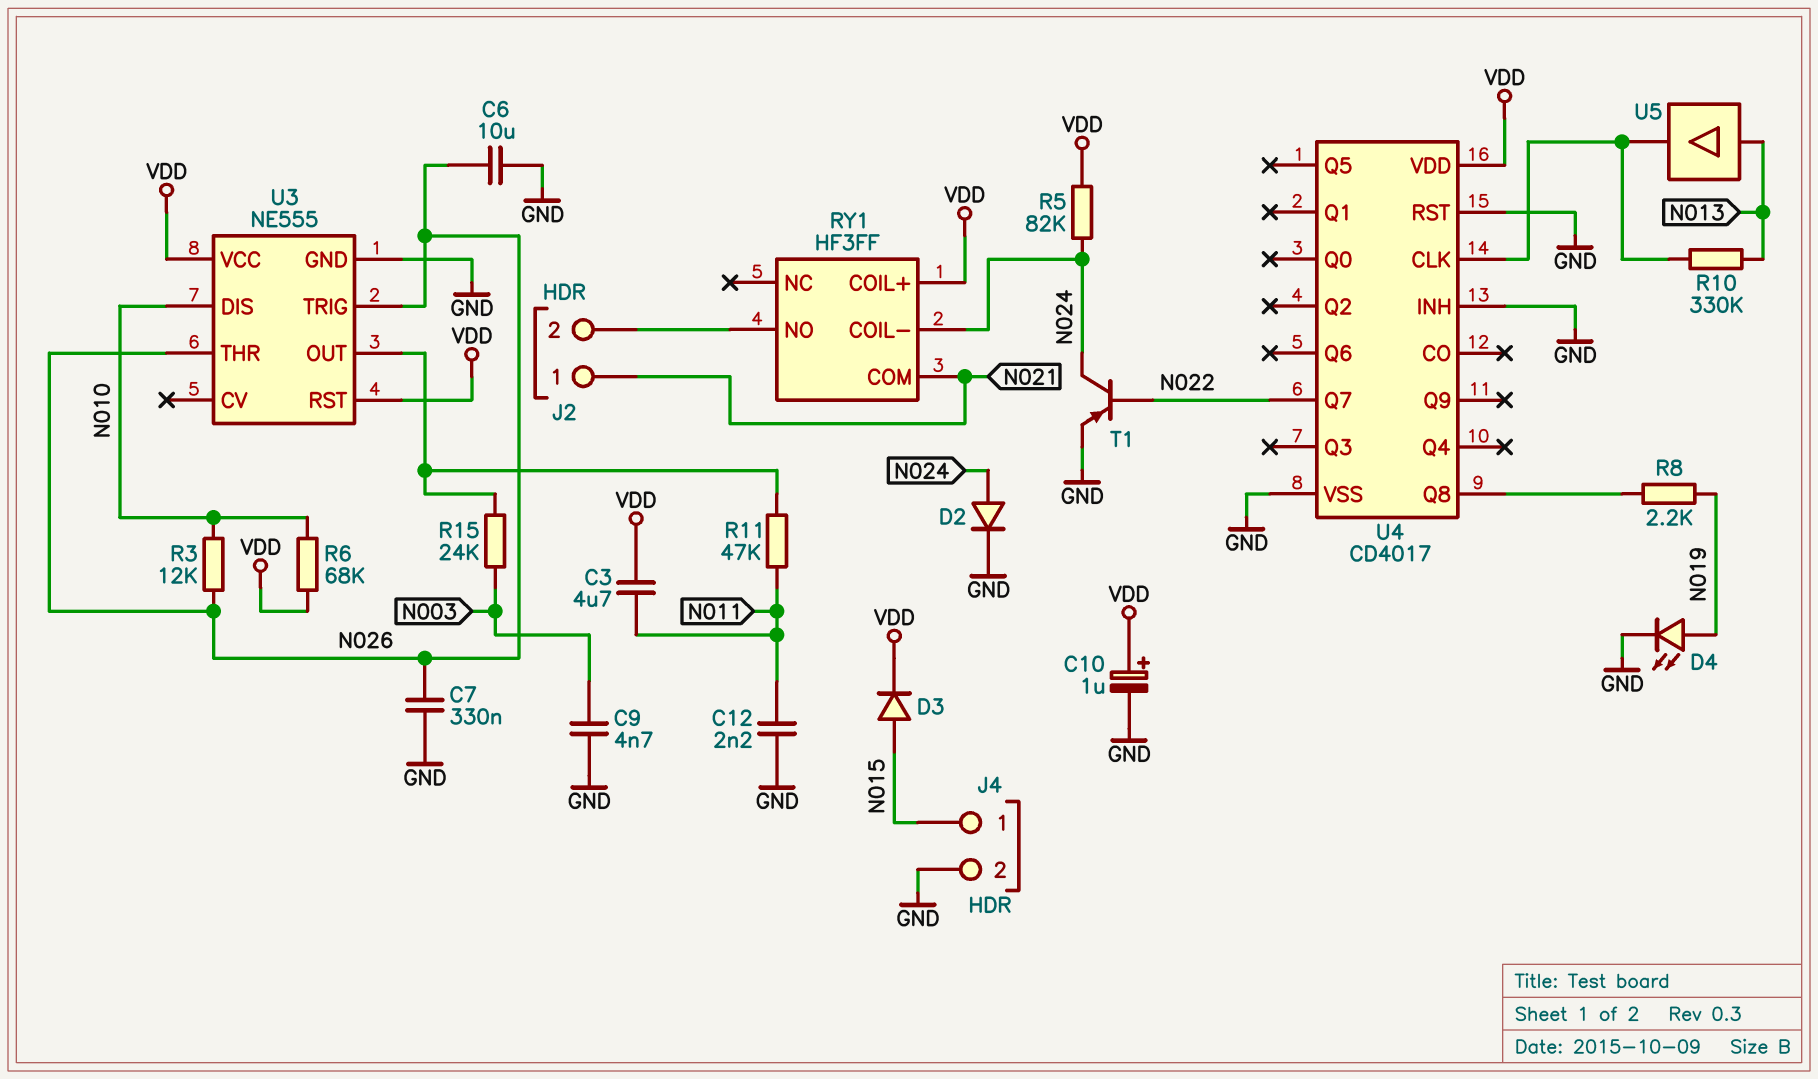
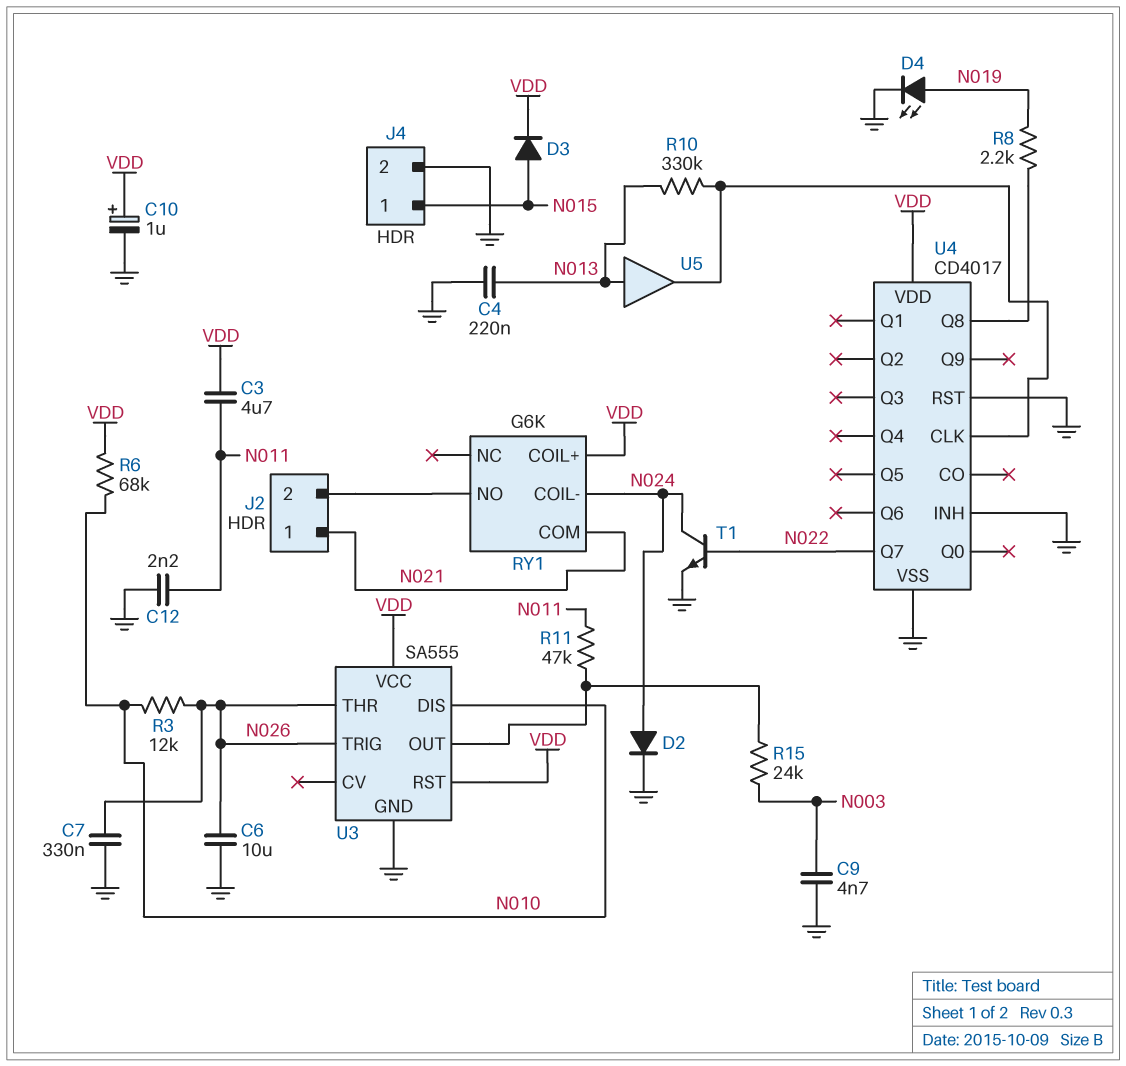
C4: none -> 220nF (GND, N013)
R5: 82k (N024, VDD) -> none
RY1: HF3FF -> G6K
T1: PNP (B N022, C N024, E GND) -> NPN (B N022, C N024, E GND)
U3: NE555 -> SA555

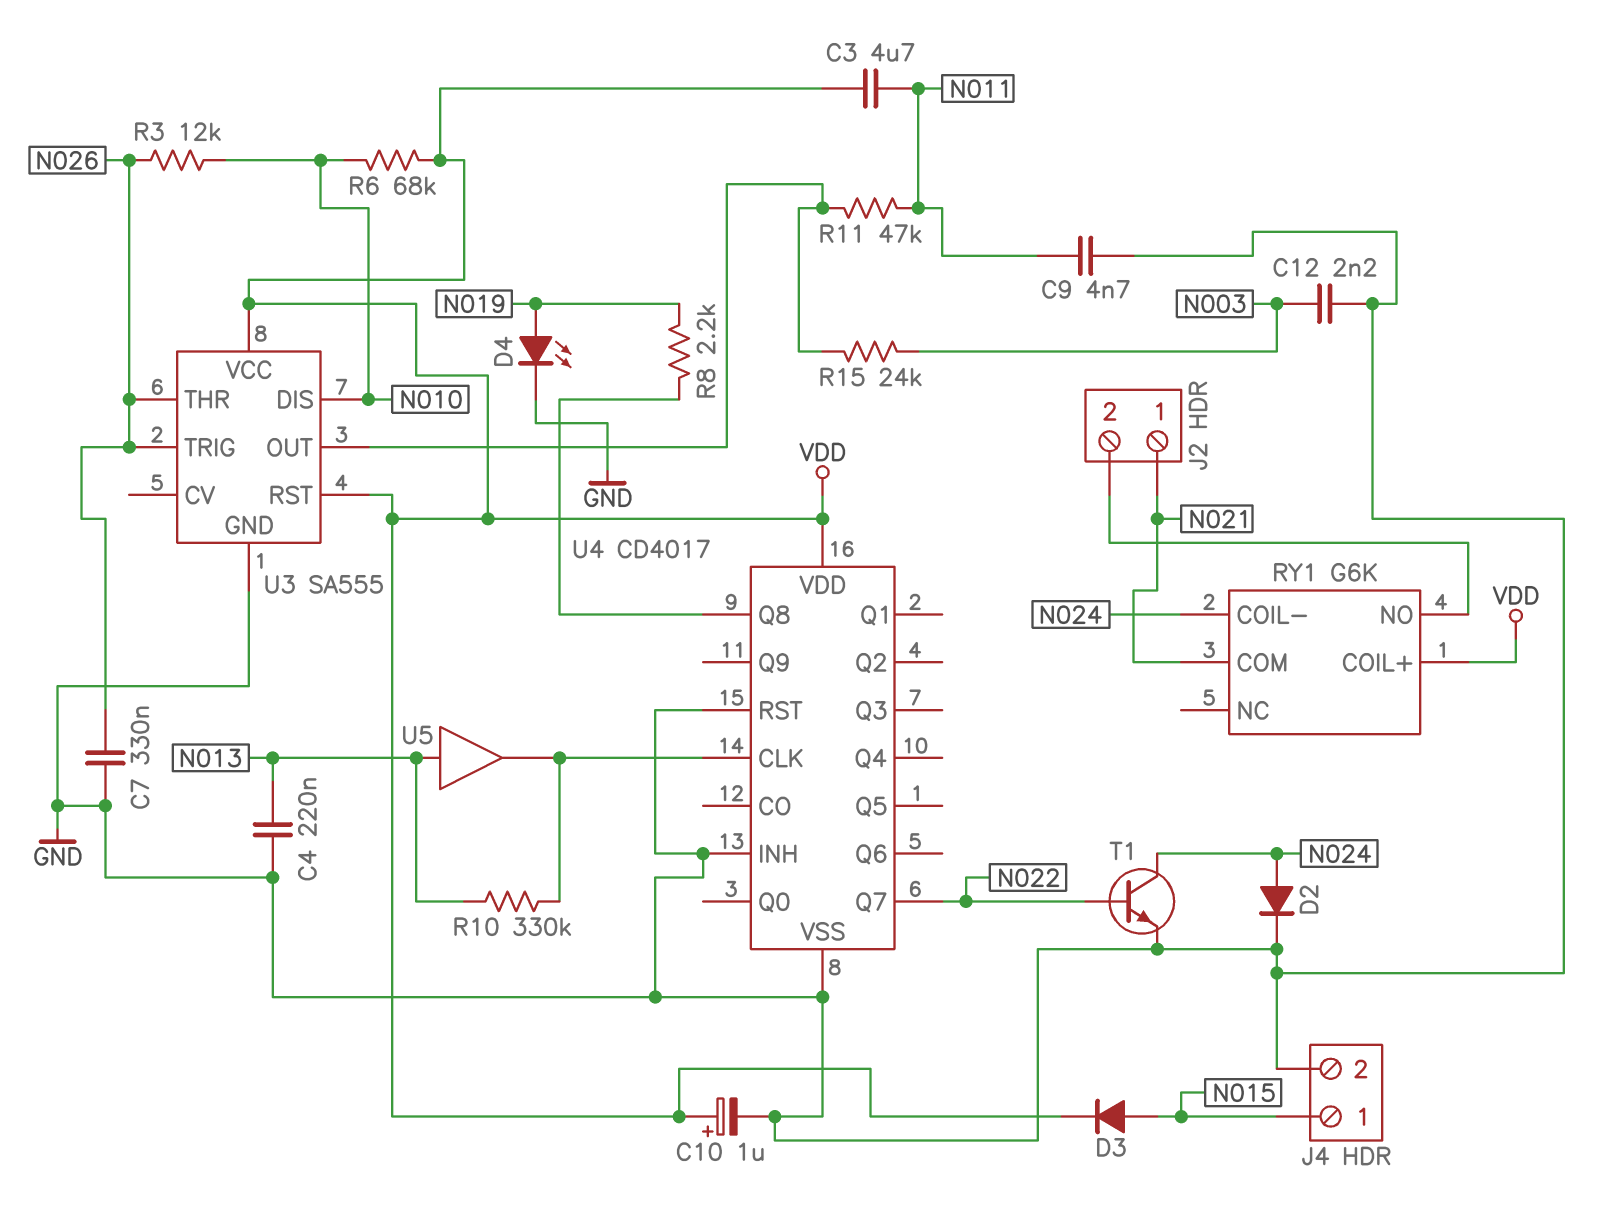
C6: 10uF (GND, N026) -> none
C9: 4.7nF (GND, N003) -> 4.7nF (GND, N011)
C12: 2.2nF (GND, N011) -> 2.2nF (GND, N003)

